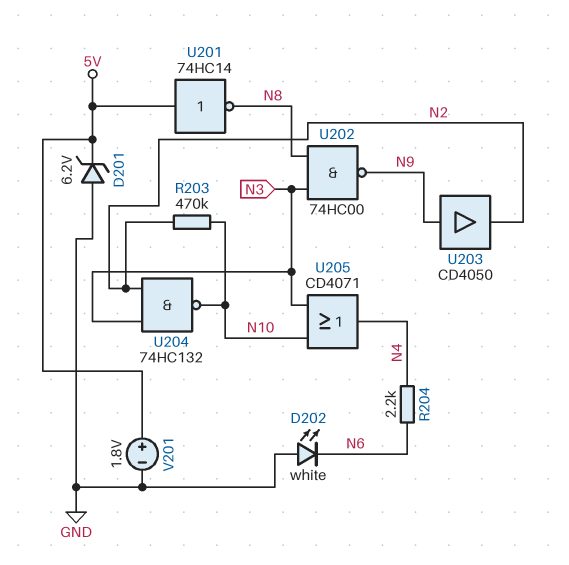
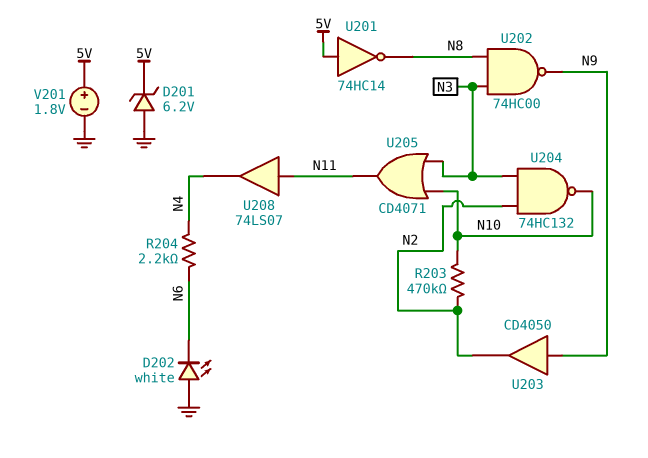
U205: OR CD4071 (in N3, in N10, out N4) -> OR CD4071 (in N3, in N10, out N11)
U208: none -> buffer 74LS07 (in N11, out N4)

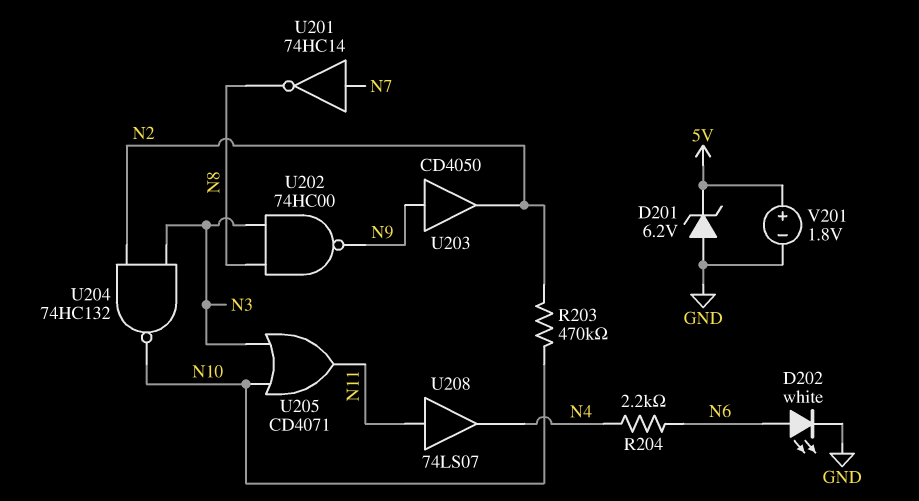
D202: LED white (A GND, K N6) -> LED white (A N6, K GND)
U201: NOT 74HC14 (in 5V, out N8) -> NOT 74HC14 (in N7, out N8)

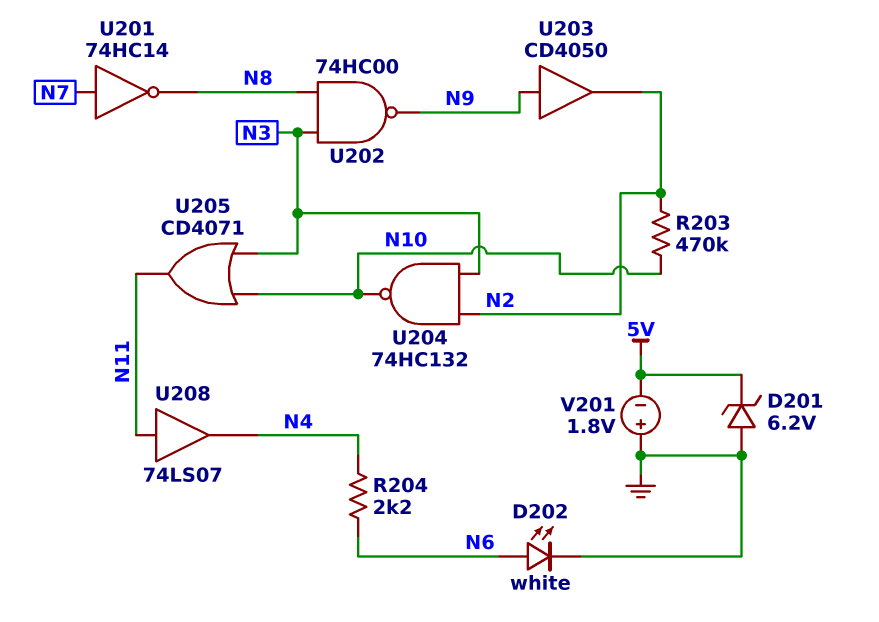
V201: 1.8V (plus 5V, minus GND) -> 1.8V (plus GND, minus 5V)

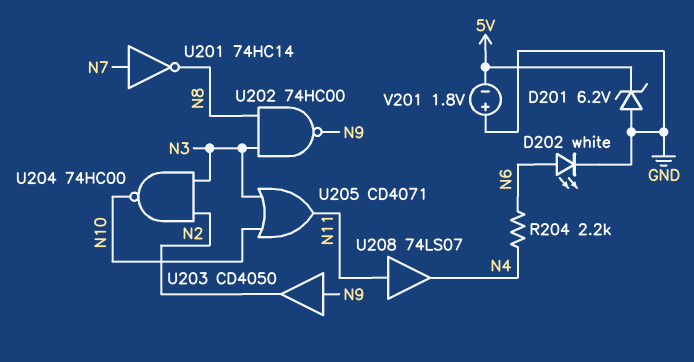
R203: 470k (N2, N10) -> none
U204: NAND 74HC132 (in N2, in N3, out N10) -> NAND 74HC00 (in N2, in N3, out N10)

